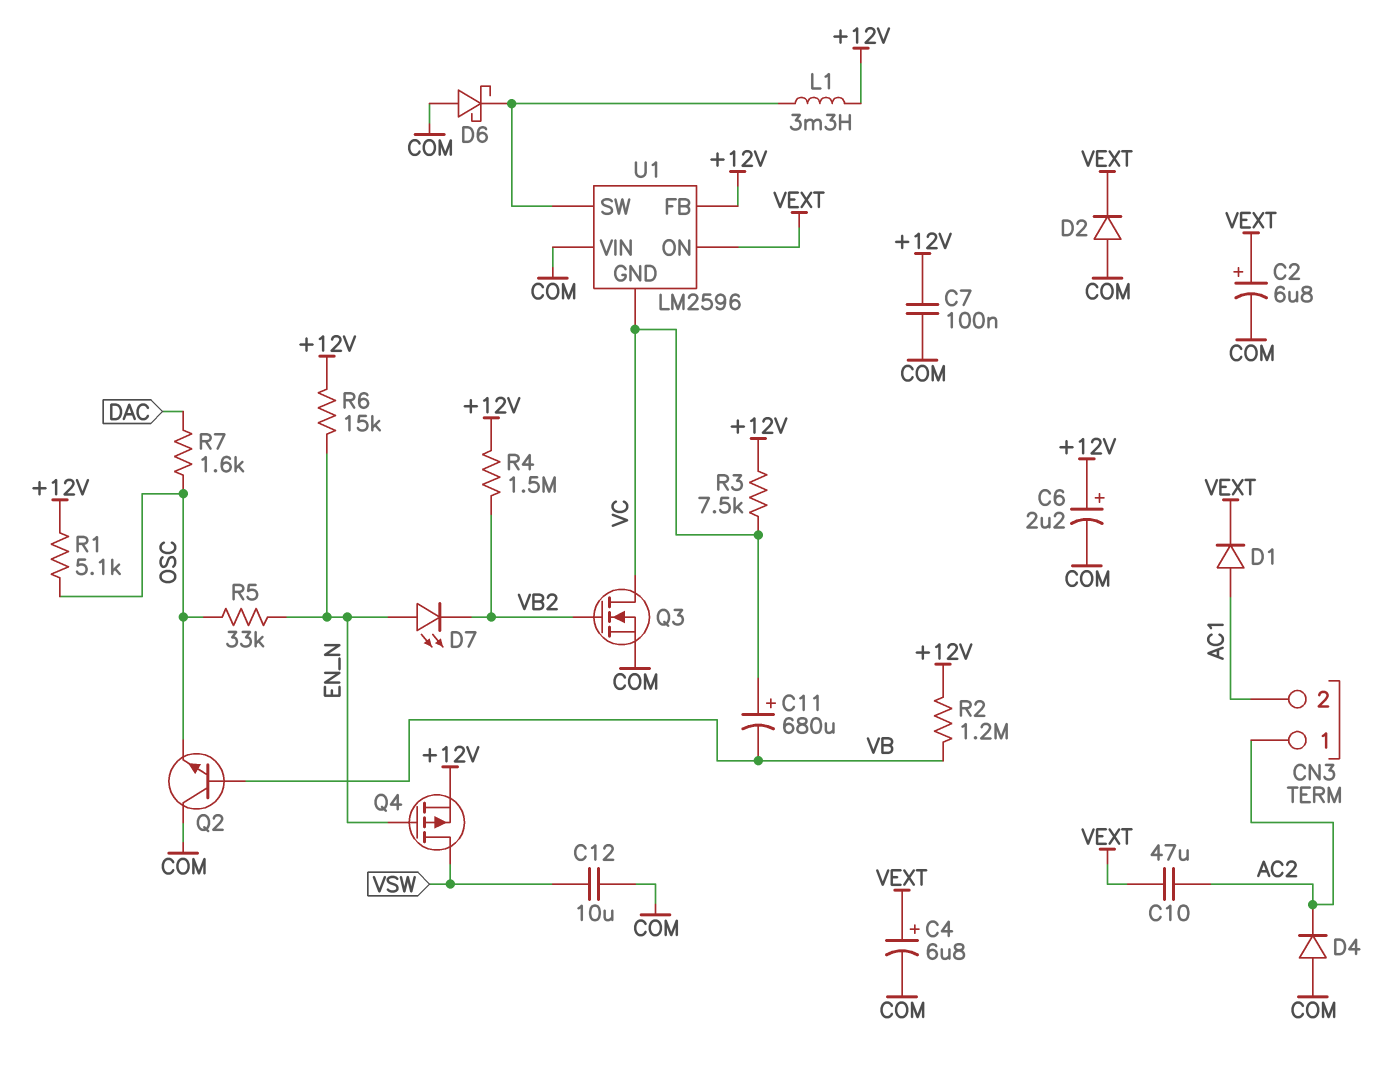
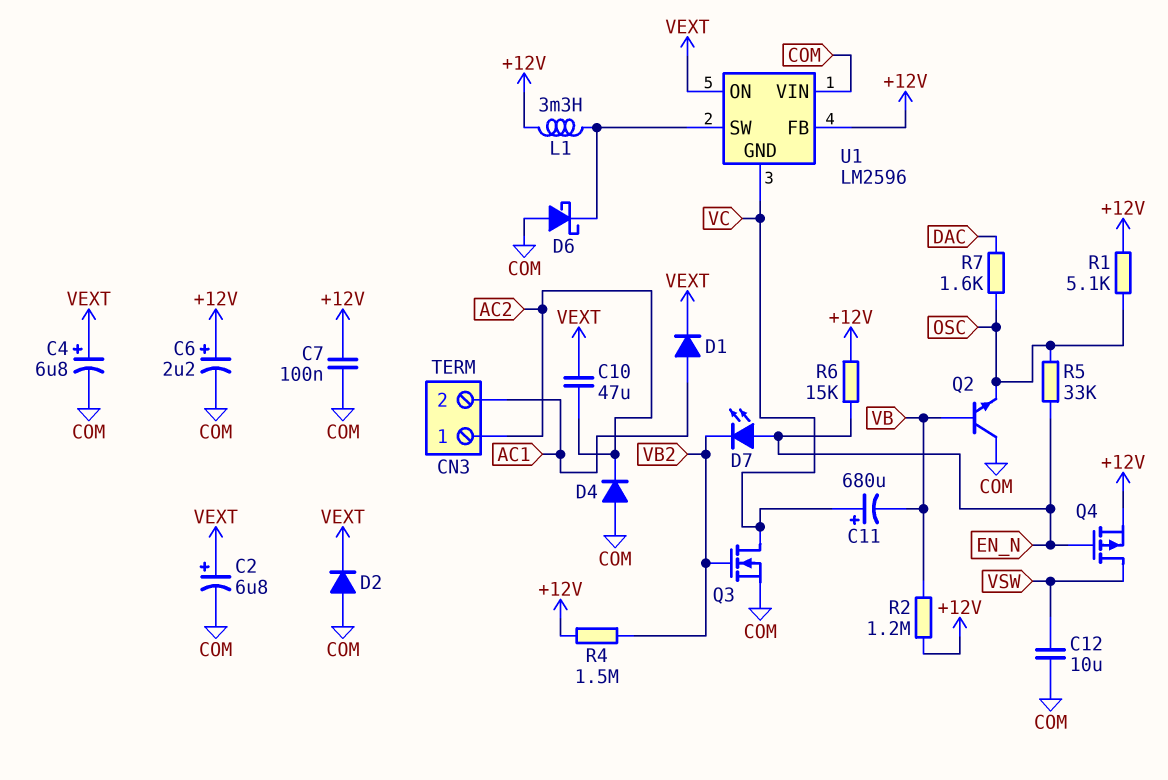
R3: 7.5k (+12V, VC) -> none

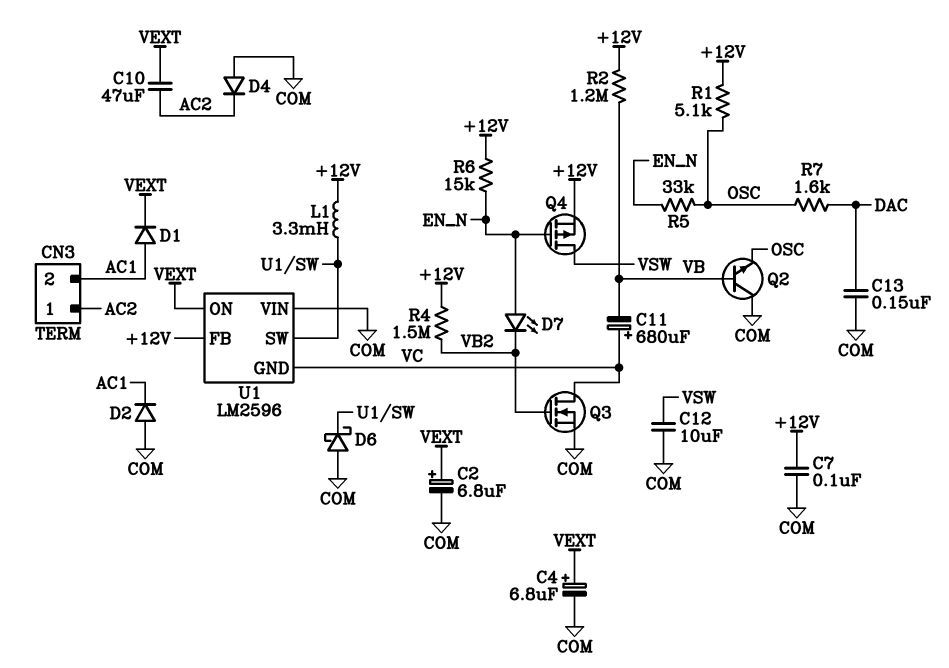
C6: 2.2uF (plus +12V, minus COM) -> none
C13: none -> 150nF (COM, DAC)
D2: diode (A COM, K VEXT) -> diode (A COM, K AC1)

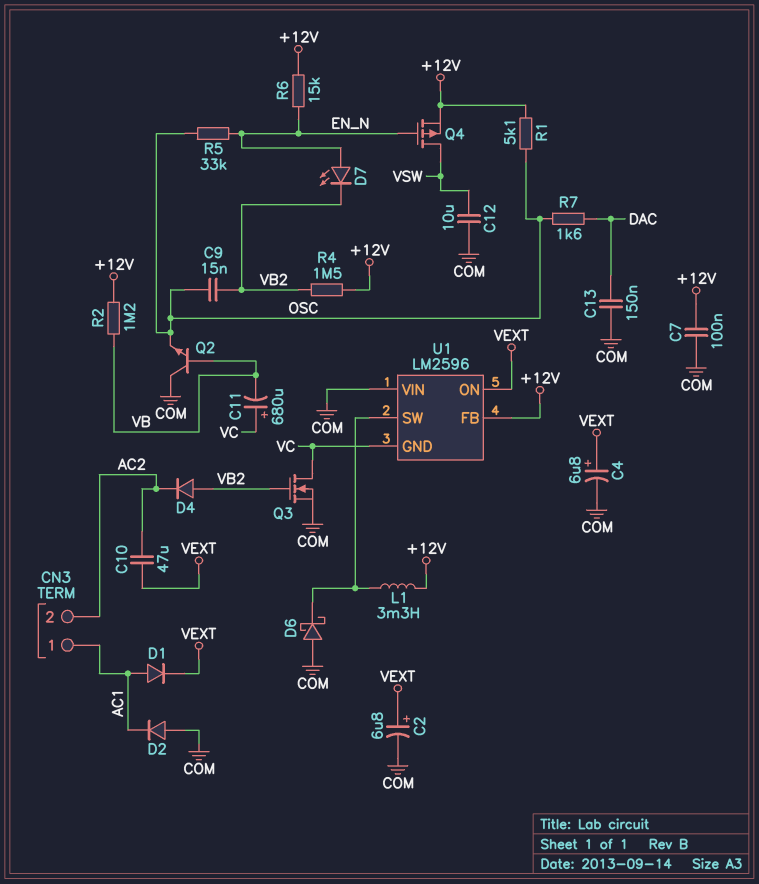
C9: none -> 15nF (OSC, VB2)
CN3 pin 1: AC2 -> AC1
CN3 pin 2: AC1 -> AC2
D4: diode (A COM, K AC2) -> diode (A VB2, K AC2)

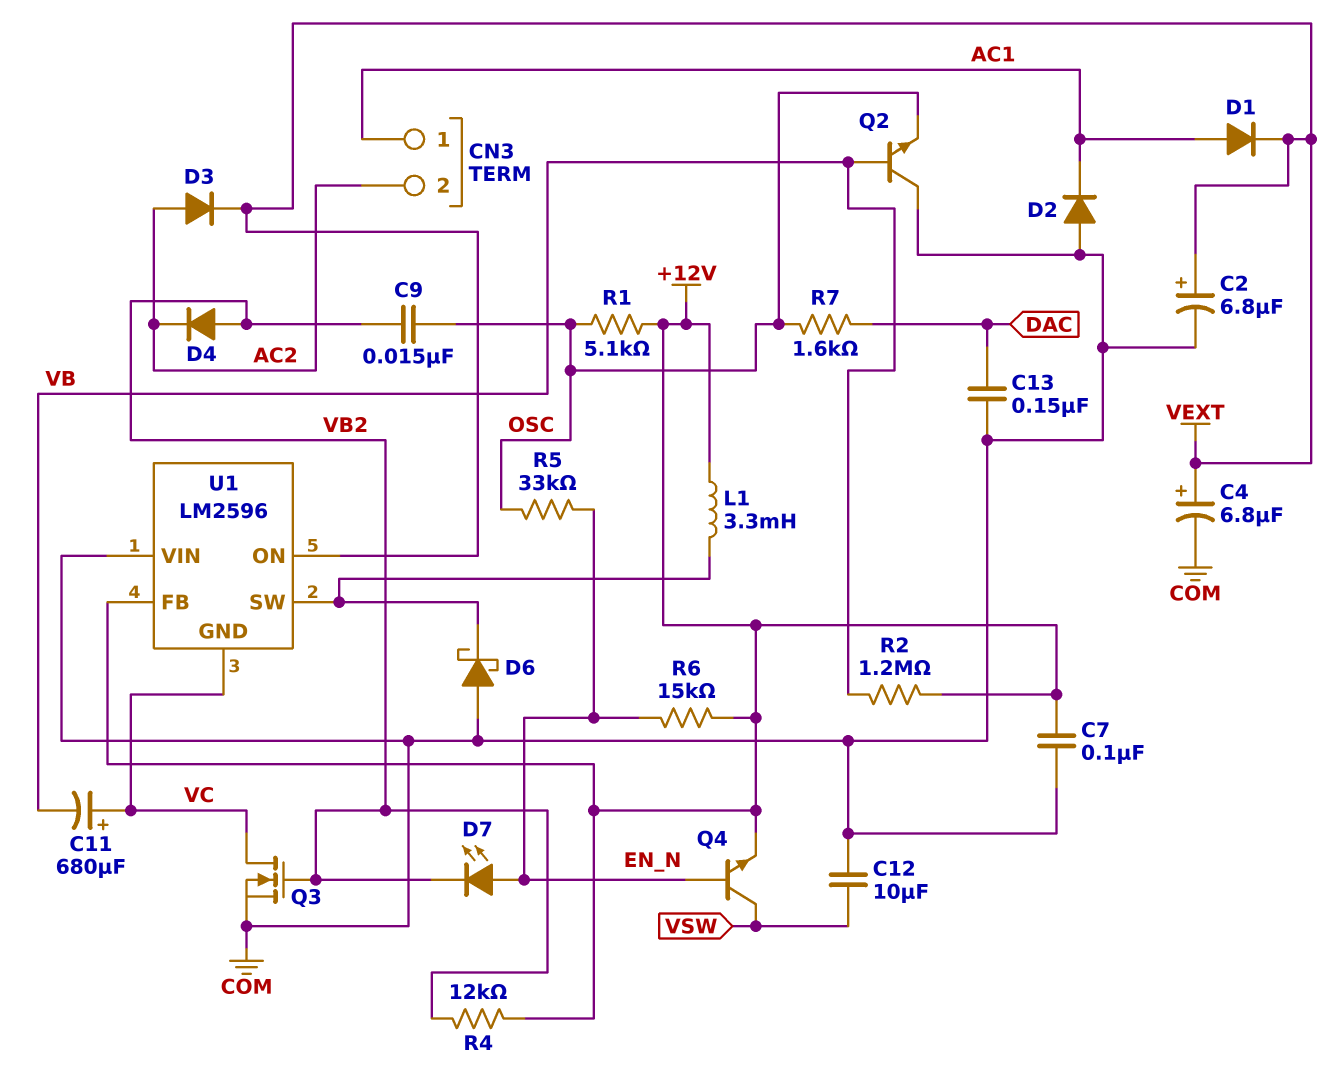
C10: 47uF (AC2, VEXT) -> none
D3: none -> diode (A AC2, K VEXT)
Q4: PMOS (G EN_N, D VSW, S +12V) -> NPN (B EN_N, C VSW, E +12V)
R4: 1.5M (+12V, VB2) -> 12k (+12V, VB2)

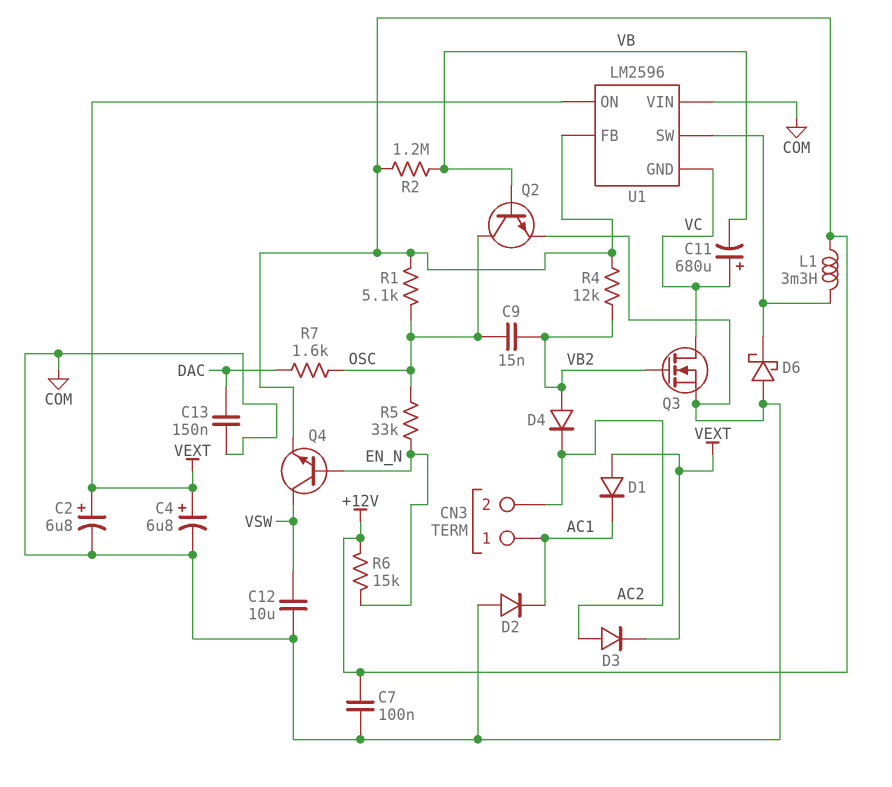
D1: diode (A AC1, K VEXT) -> diode (A VEXT, K AC1)
D7: LED (A EN_N, K VB2) -> none
Q2: NPN (B VB, C COM, E OSC) -> NPN (B VB, C OSC, E COM)

